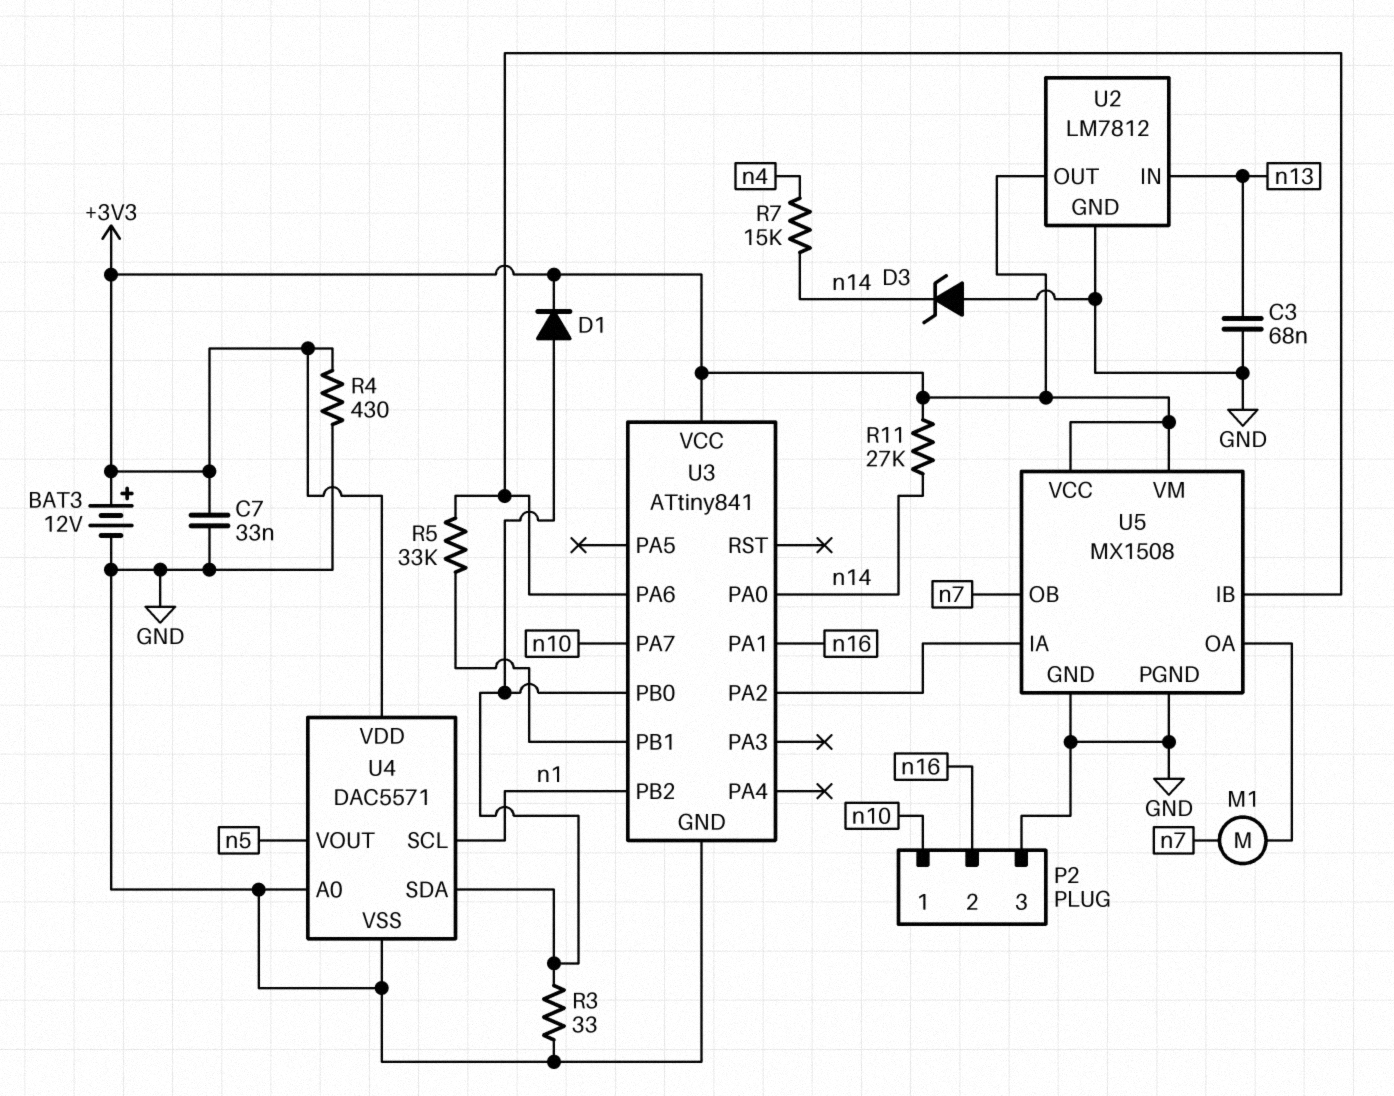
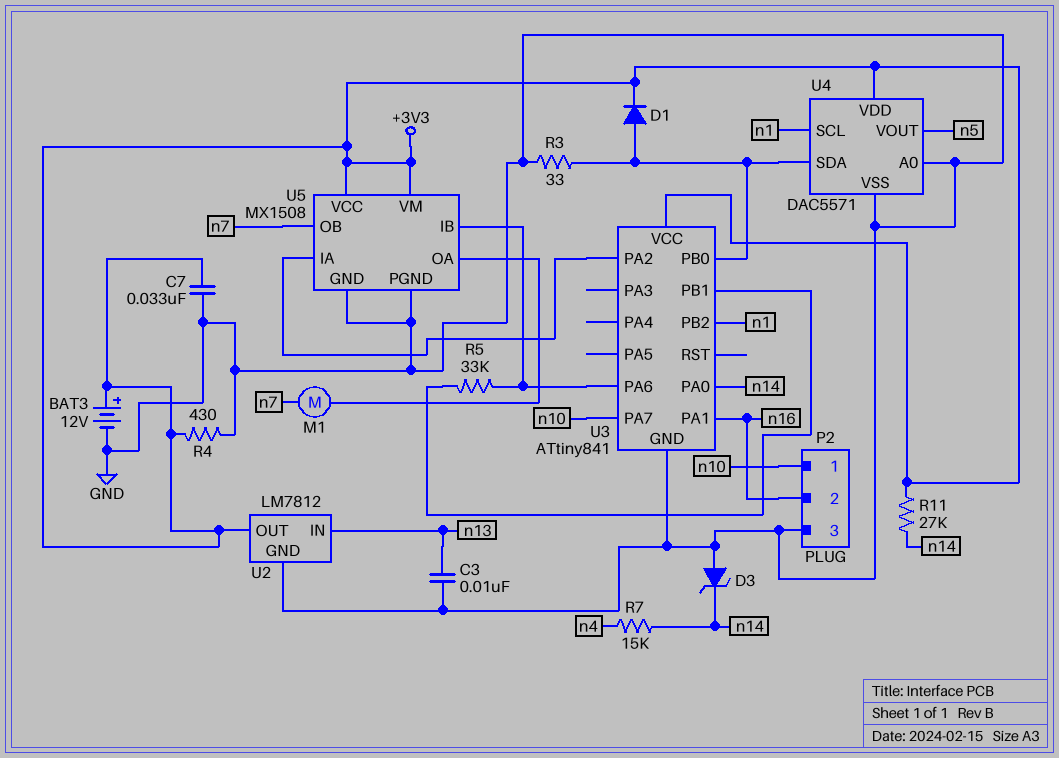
C3: 68nF (GND, n13) -> 10nF (GND, n13)

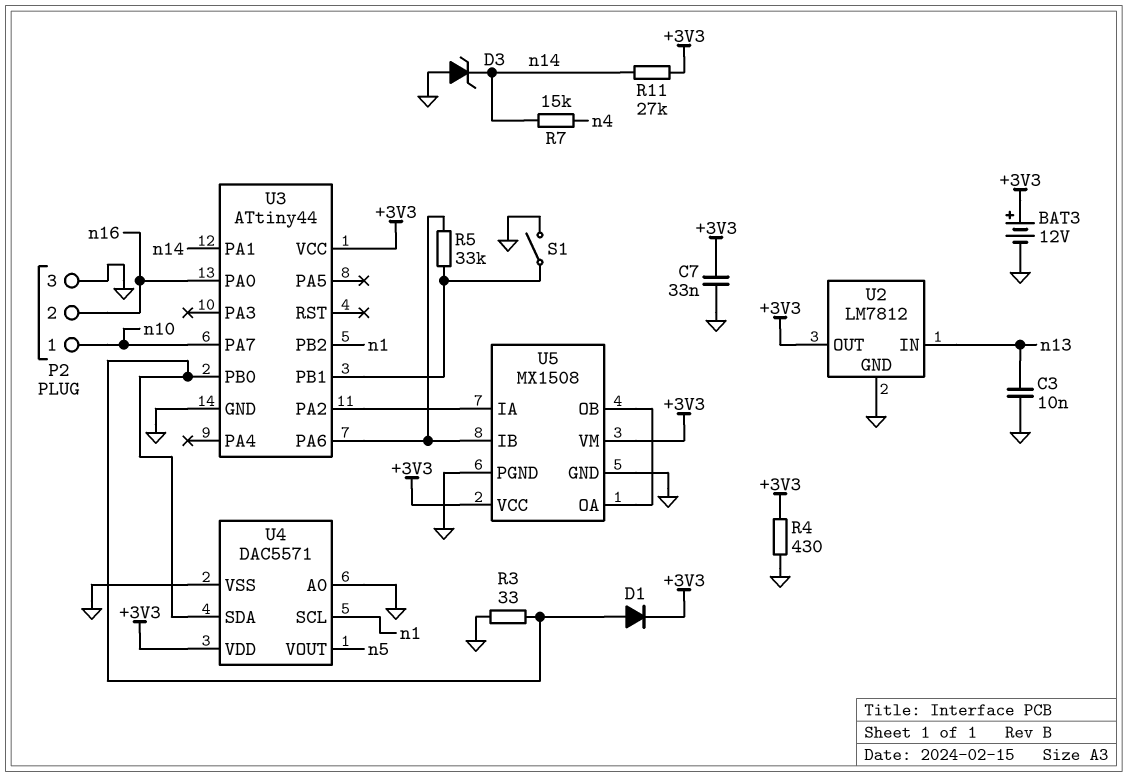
M1: motor (U5/OA, n7) -> none
S1: none -> switch (GND, U3/PB1)
U3: ATtiny841 -> ATtiny44
U3 pin PA0: n14 -> n16
U3 pin PA1: n16 -> n14
U5 pin OB: n7 -> U5/OA

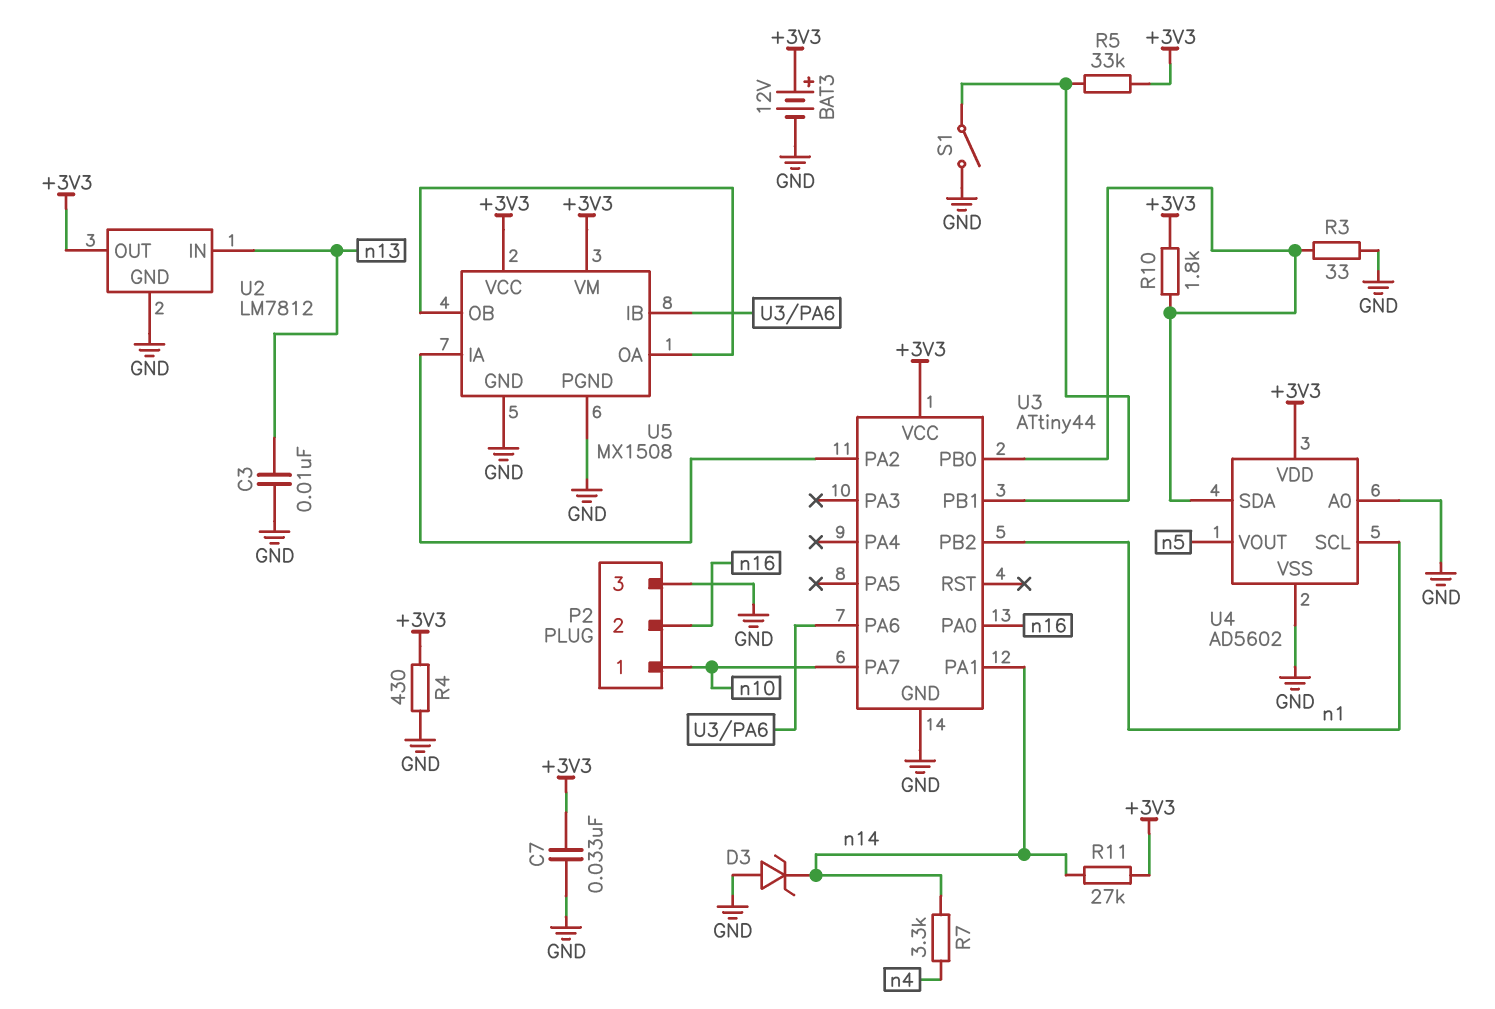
D1: diode (A U3/PB0, K +3V3) -> none
R5: 33k (U3/PA6, U3/PB1) -> 33k (+3V3, U3/PB1)
R7: 15k (n4, n14) -> 3.3k (n4, n14)
R10: none -> 1.8k (+3V3, U3/PB0)
U4: DAC5571 -> AD5602

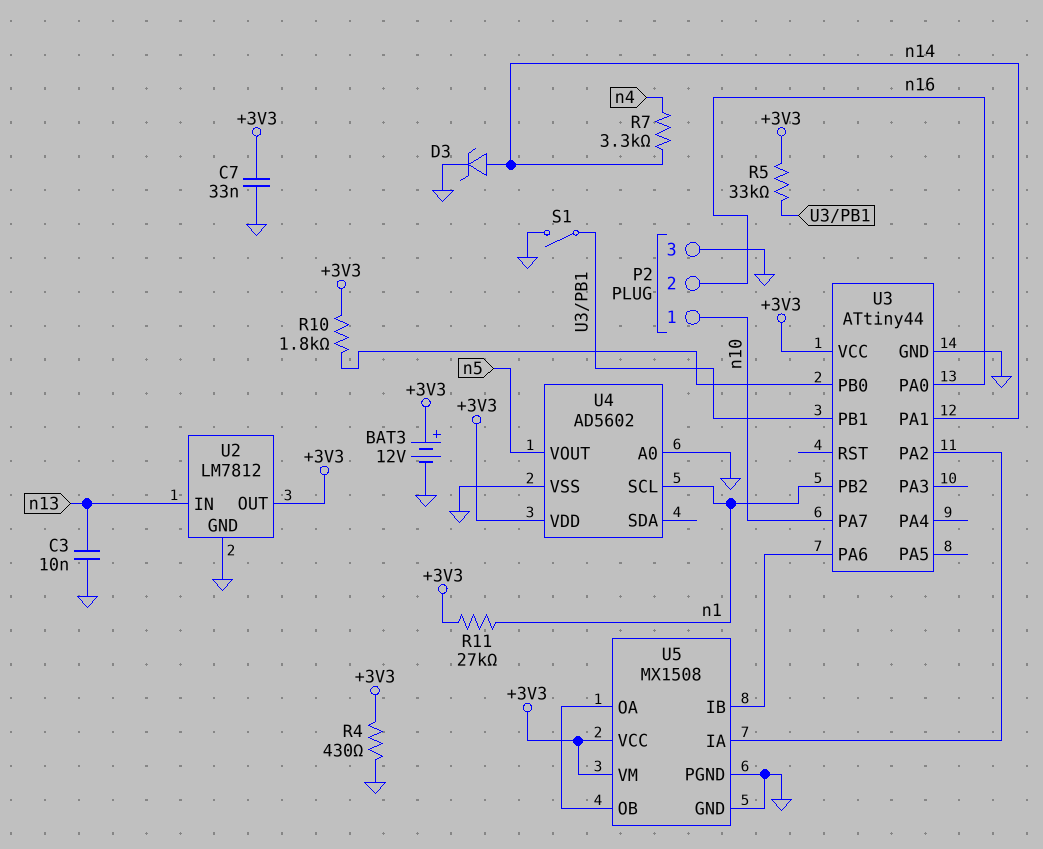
D3: zener (A GND, K n14) -> zener (A n14, K GND)
R3: 33 (GND, U3/PB0) -> none
R11: 27k (+3V3, n14) -> 27k (+3V3, n1)
U4 pin SDA: U3/PB0 -> none

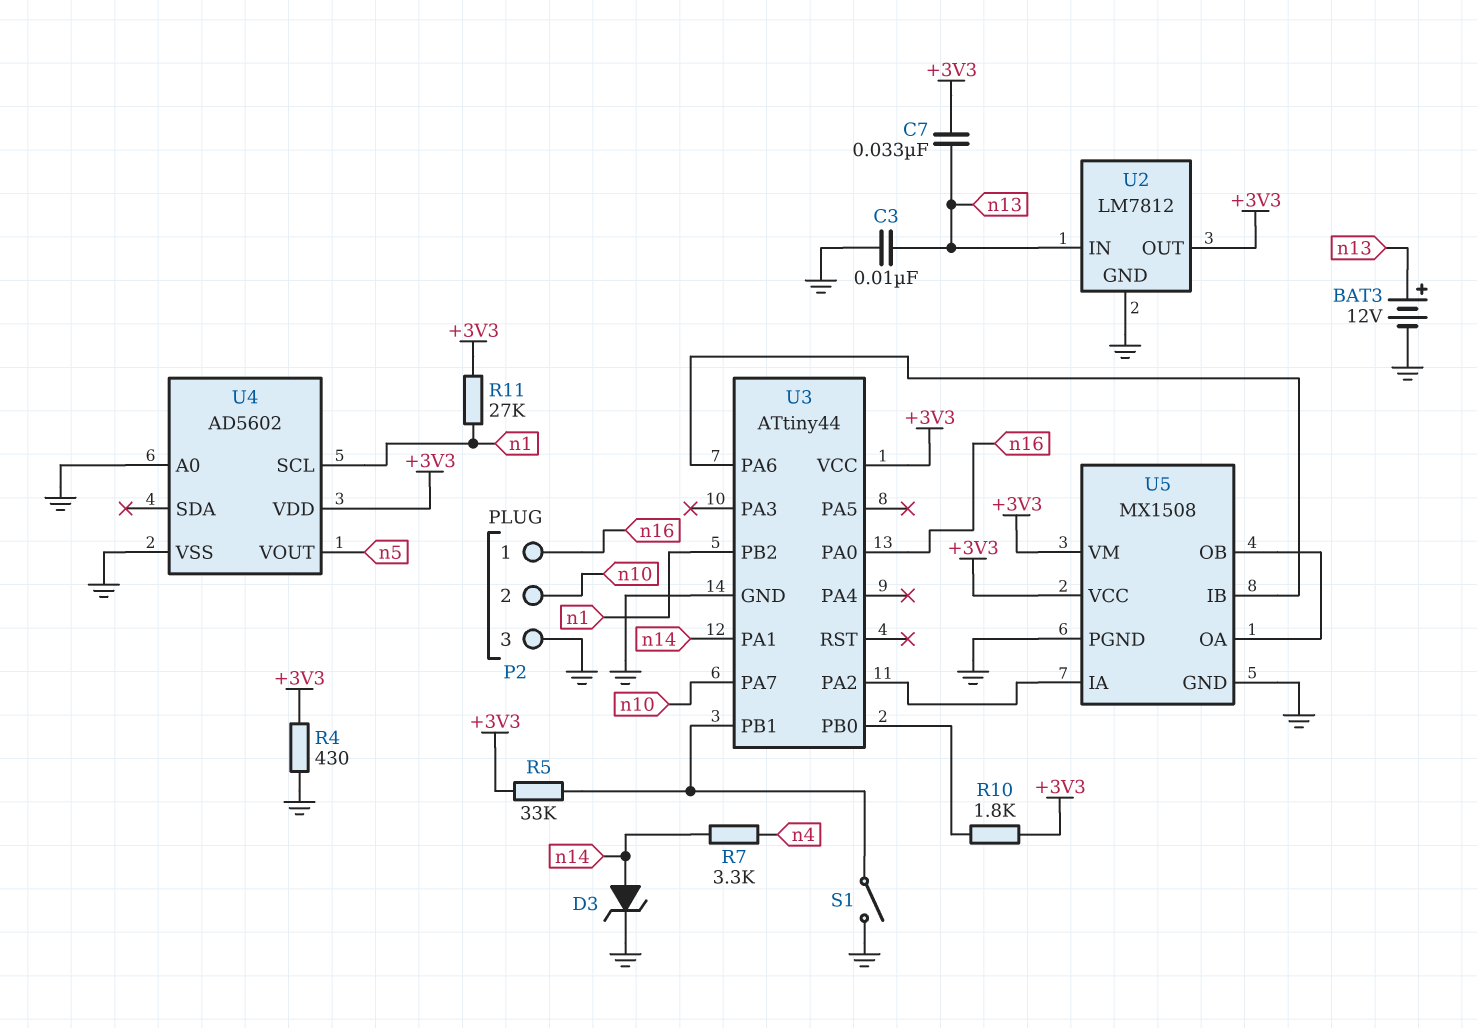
BAT3: 12V (plus +3V3, minus GND) -> 12V (plus n13, minus GND)
C7: 33nF (+3V3, GND) -> 33nF (+3V3, n13)
P2 pin 1: n10 -> n16
P2 pin 2: n16 -> n10

